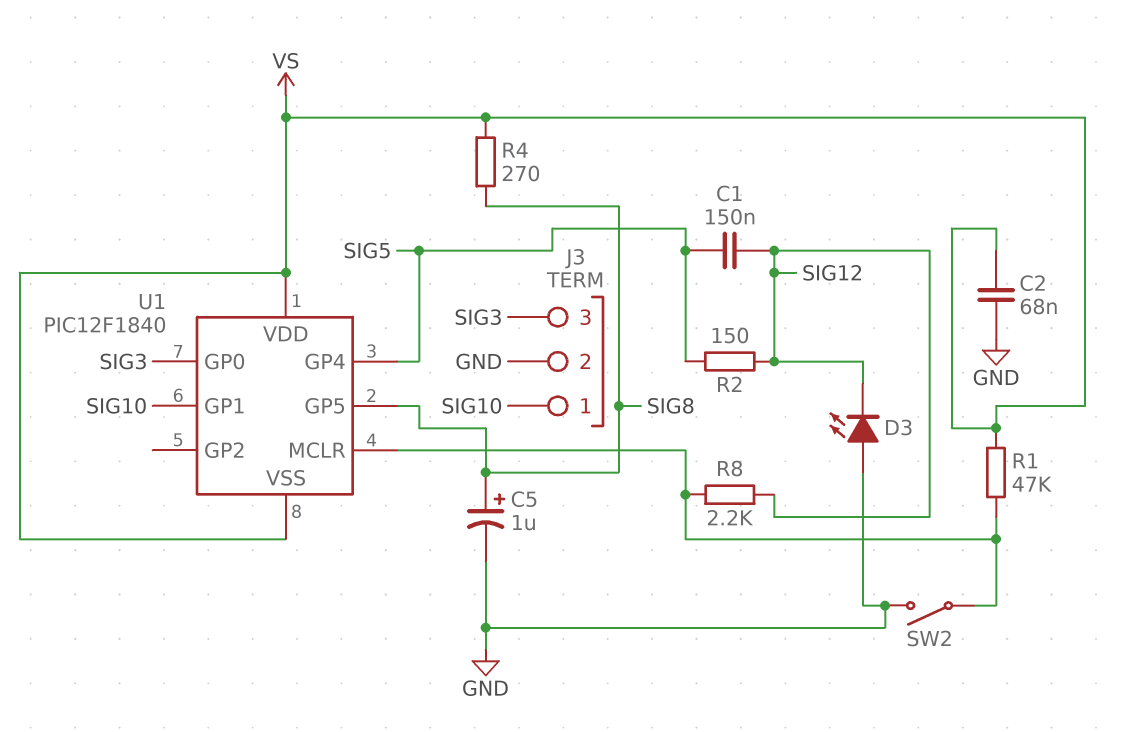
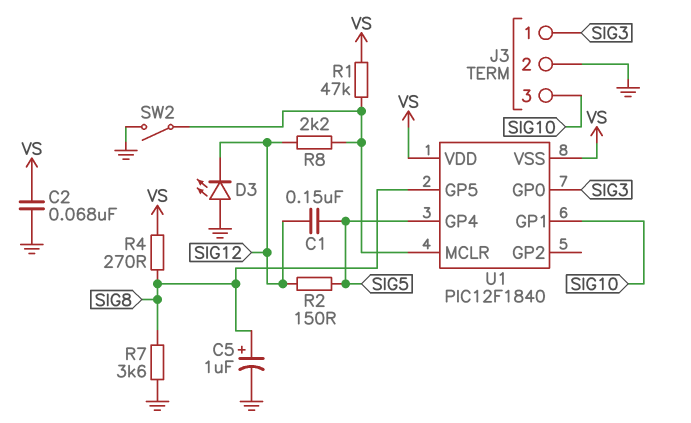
J3 pin 1: SIG10 -> SIG3
J3 pin 3: SIG3 -> SIG10
R7: none -> 3.6k (GND, SIG8)

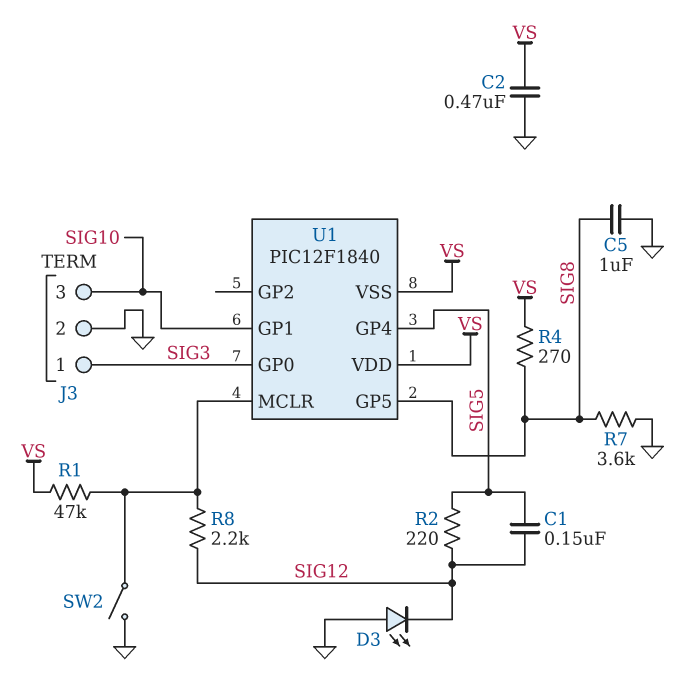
C2: 68nF (GND, VS) -> 470nF (GND, VS)
C5: 1uF (plus SIG8, minus GND) -> 1uF (GND, SIG8)
R2: 150 (SIG5, SIG12) -> 220 (SIG5, SIG12)

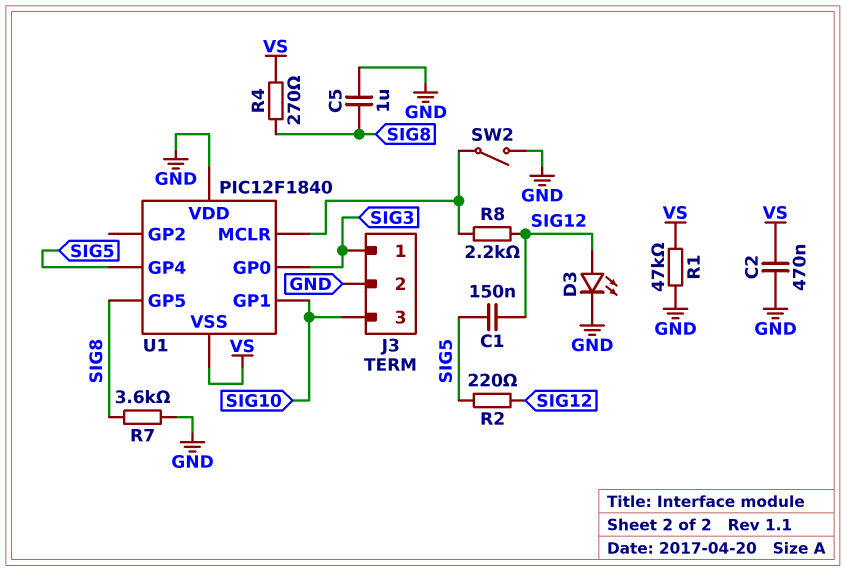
D3: LED (A GND, K SIG12) -> LED (A SIG12, K GND)
R1: 47k (U1/MCLR, VS) -> 47k (GND, VS)
U1 pin VDD: VS -> GND

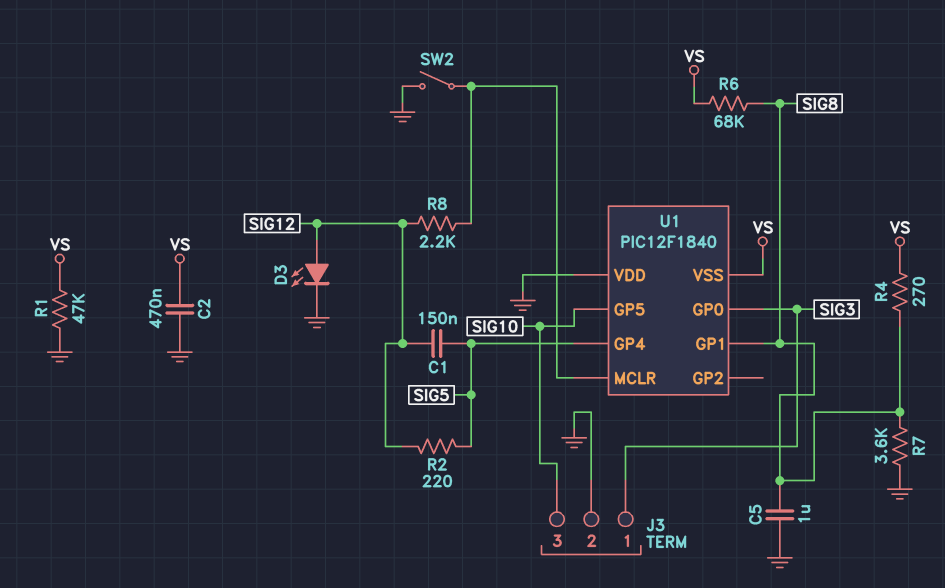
R6: none -> 68k (SIG8, VS)
U1 pin GP1: SIG10 -> SIG8
U1 pin GP5: SIG8 -> SIG10

